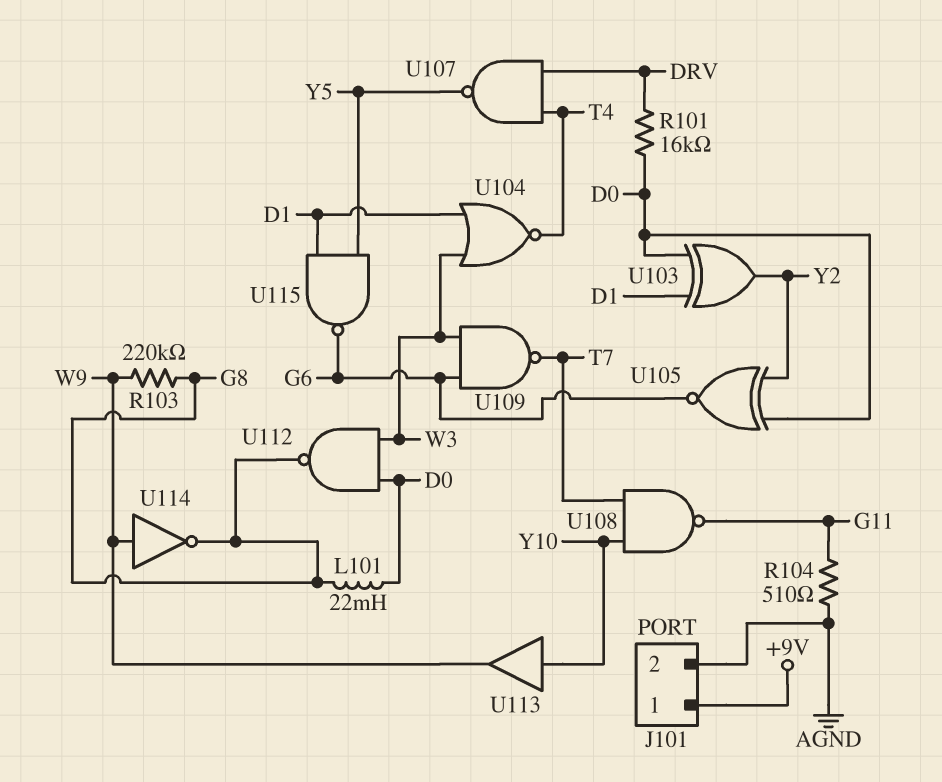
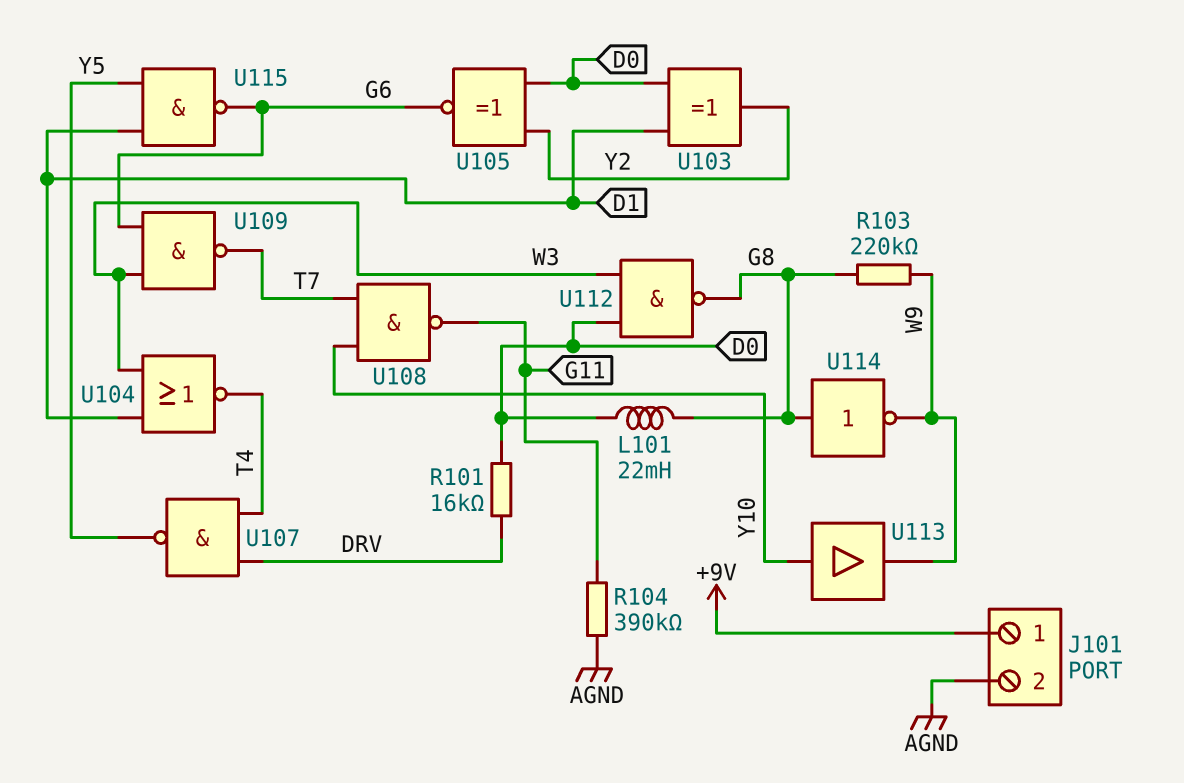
R104: 510 (AGND, G11) -> 390k (AGND, G11)
U114: NOT (in W9, out G8) -> NOT (in G8, out W9)

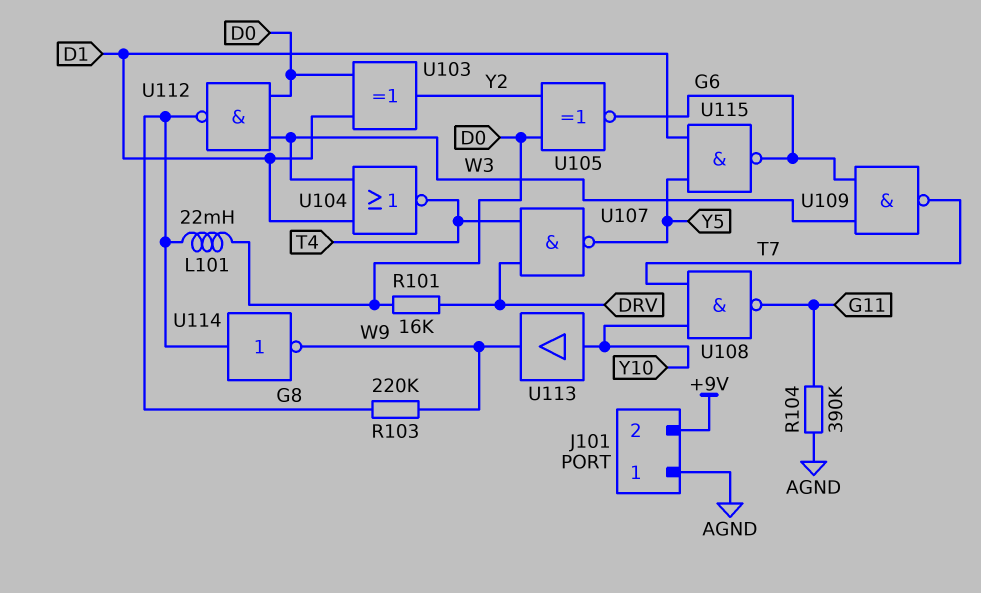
J101 pin 1: +9V -> AGND
J101 pin 2: AGND -> +9V

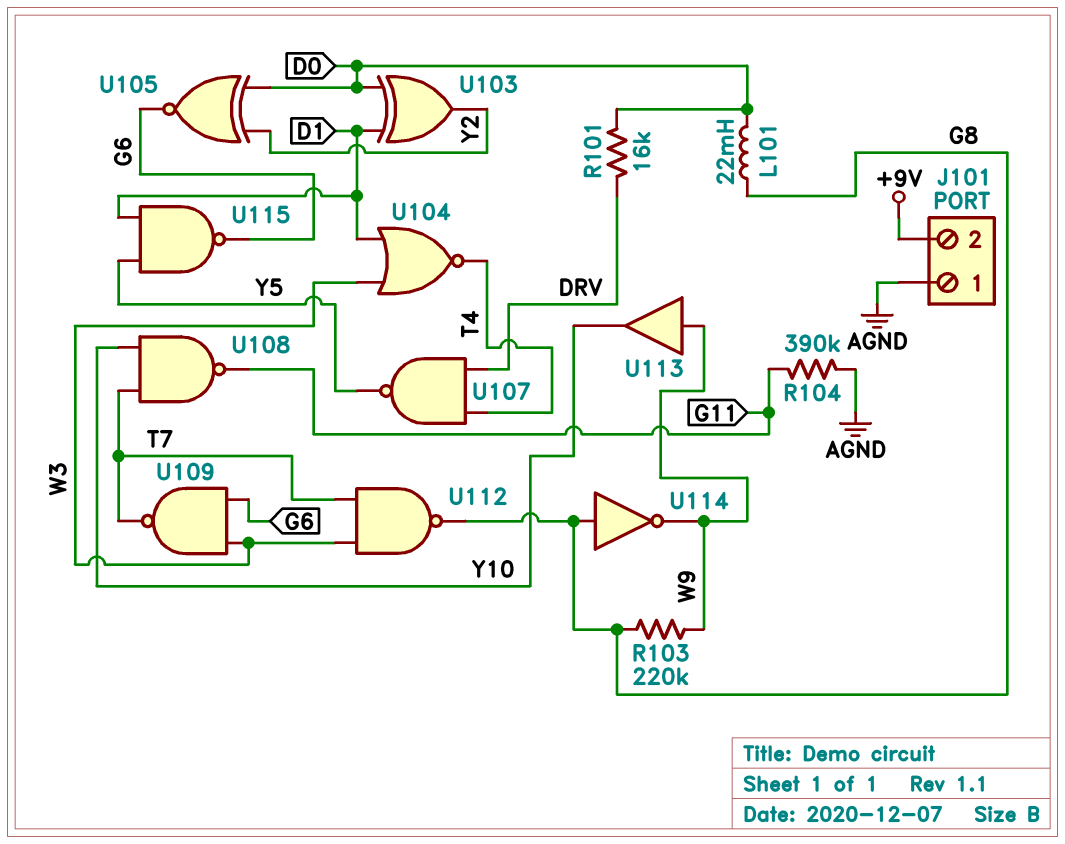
U112: NAND (in D0, in W3, out G8) -> NAND (in T7, in W3, out G8)
U113: buffer (in Y10, out W9) -> buffer (in W9, out Y10)

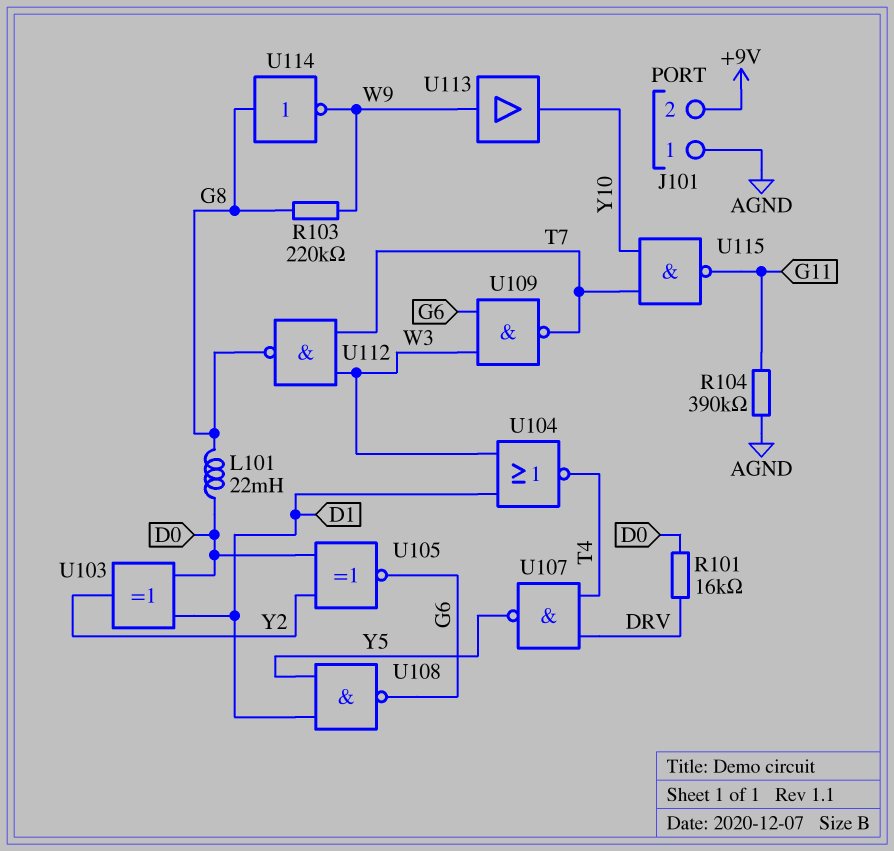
U108: NAND (in T7, in Y10, out G11) -> NAND (in D1, in Y5, out G6)
U115: NAND (in D1, in Y5, out G6) -> NAND (in T7, in Y10, out G11)

